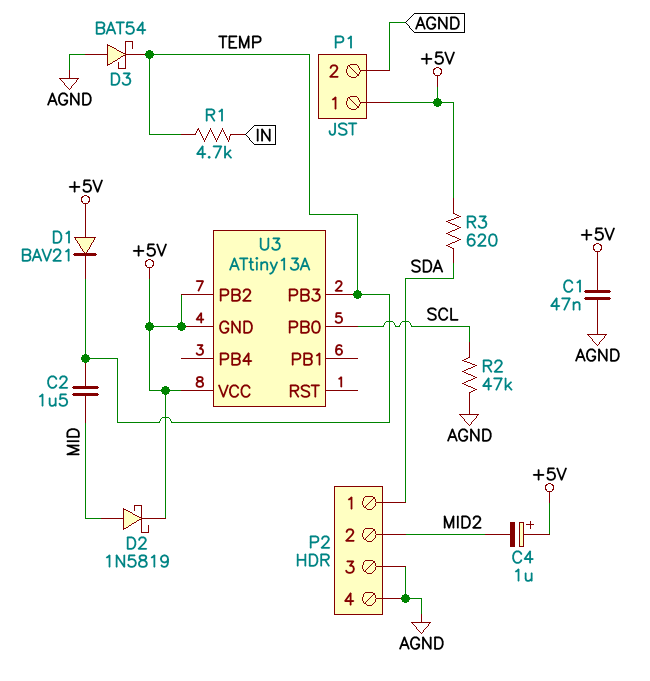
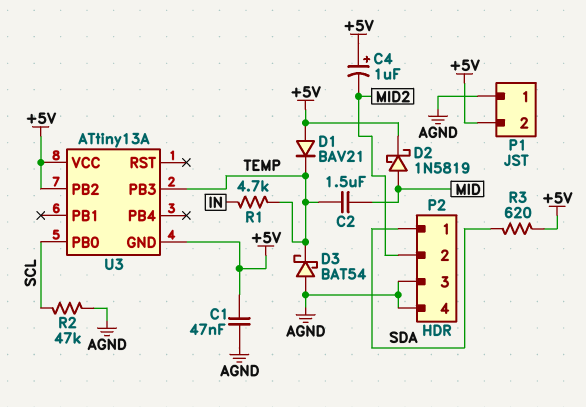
P1 pin 1: +5V -> AGND
P1 pin 2: AGND -> +5V

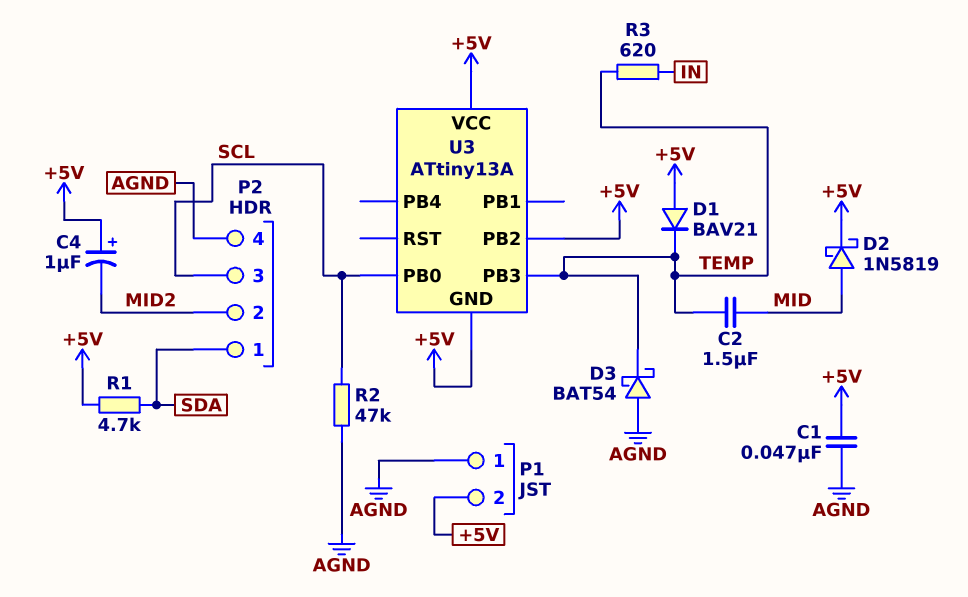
P2 pin 3: AGND -> SCL
R1: 4.7k (IN, TEMP) -> 4.7k (+5V, SDA)
R3: 620 (+5V, SDA) -> 620 (IN, TEMP)

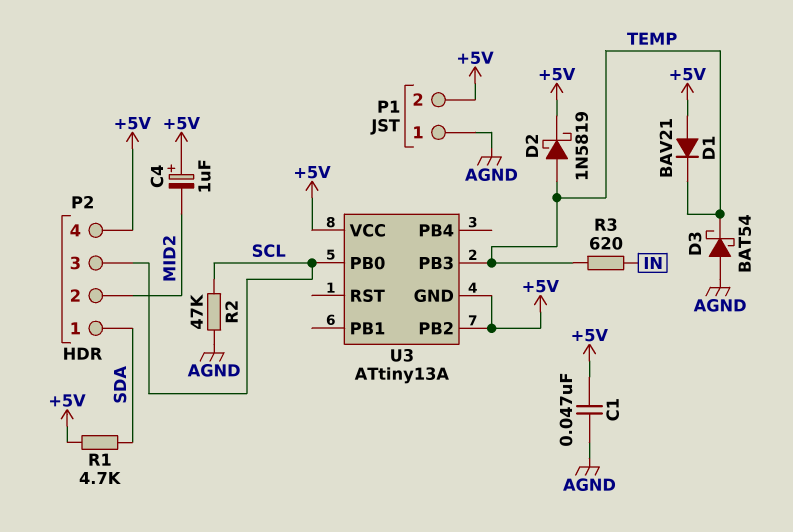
C2: 1.5uF (MID, TEMP) -> none
D2: schottky 1N5819 (A MID, K +5V) -> schottky 1N5819 (A TEMP, K +5V)
P2 pin 4: AGND -> +5V

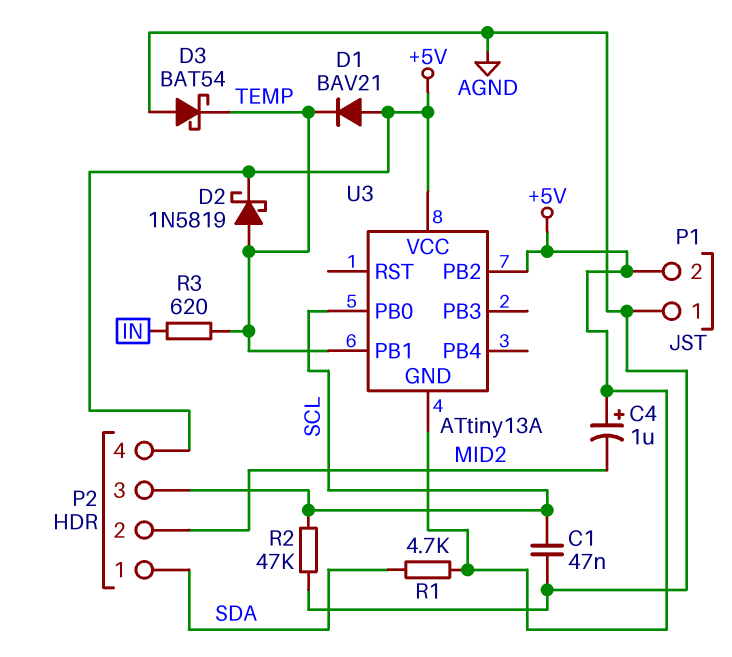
C1: 47nF (+5V, AGND) -> 47nF (AGND, SCL)
U3 pin PB1: none -> TEMP
U3 pin PB3: TEMP -> none

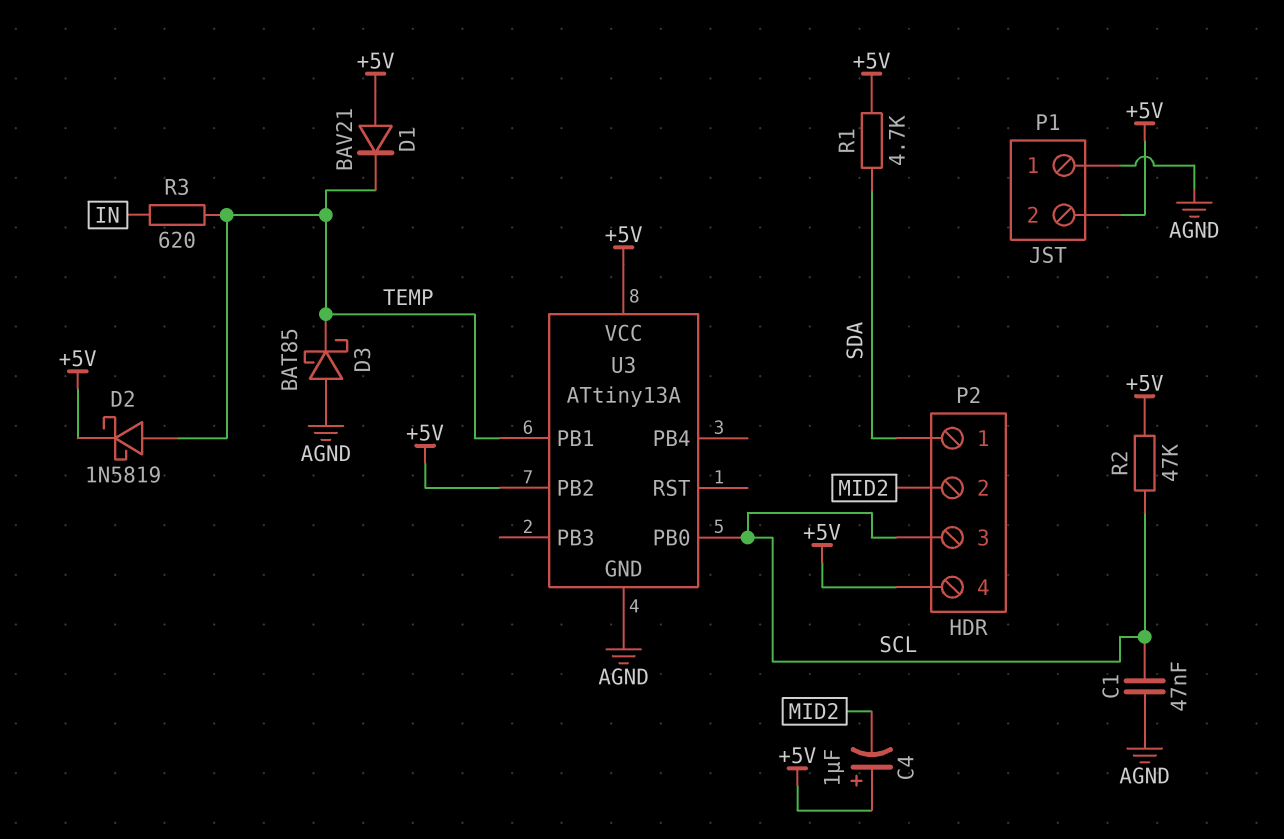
D3: schottky BAT54 (A AGND, K TEMP) -> schottky BAT85 (A AGND, K TEMP)
R2: 47k (AGND, SCL) -> 47k (+5V, SCL)
U3 pin GND: +5V -> AGND

